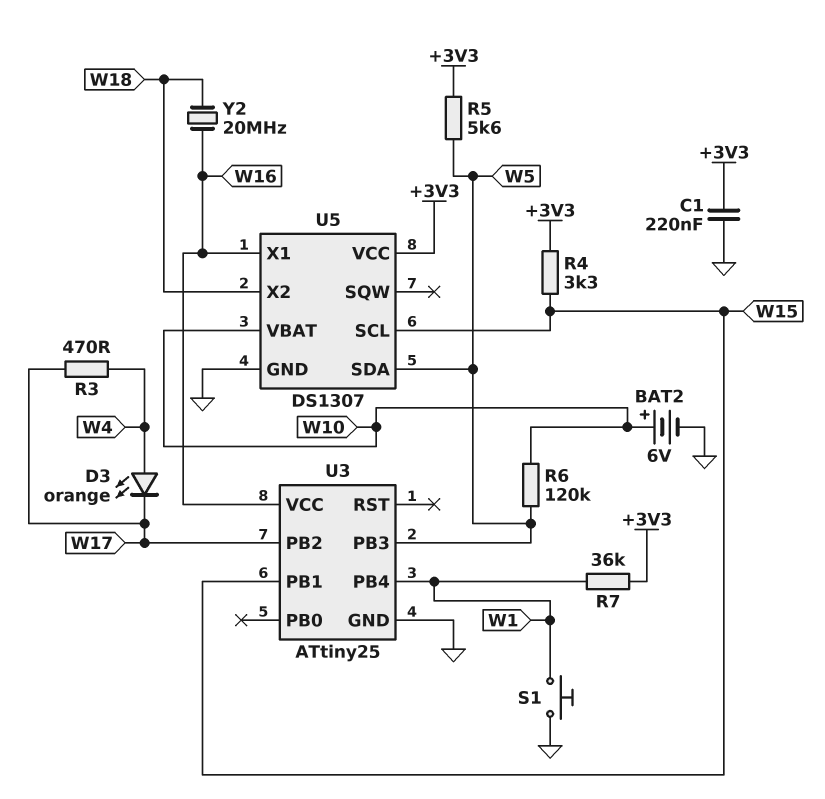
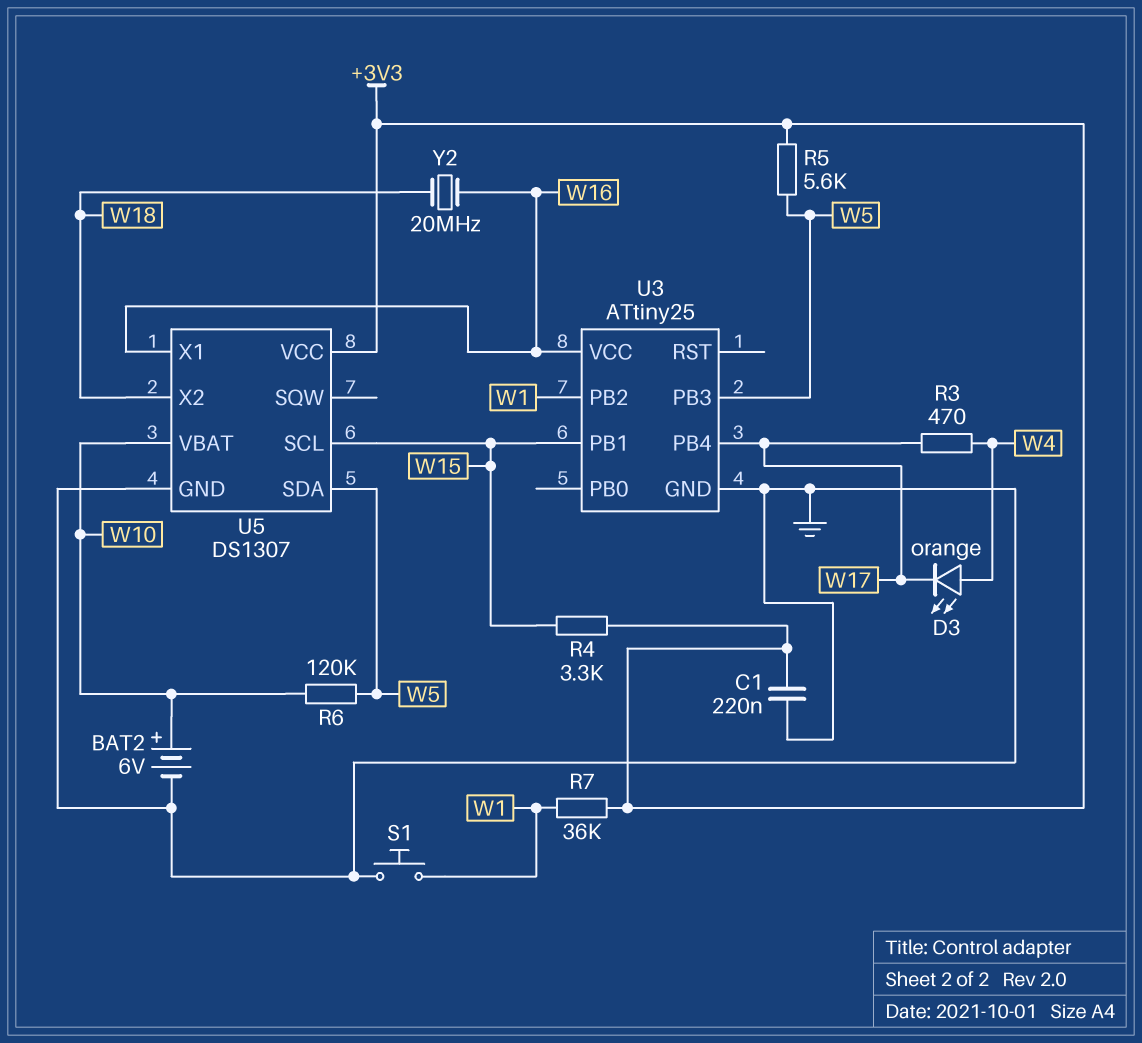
U3 pin PB2: W17 -> W1
U3 pin PB4: W1 -> W17

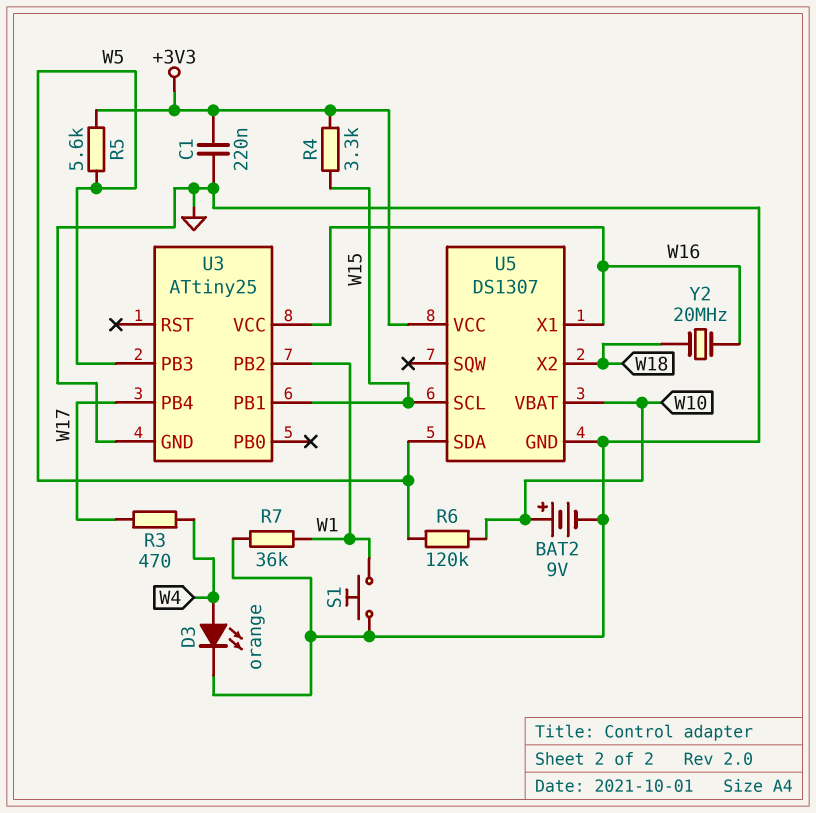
BAT2: 6V (plus W10, minus GND) -> 9V (plus W10, minus GND)
D3: LED orange (A W4, K W17) -> LED orange (A W4, K GND)
R7: 36k (+3V3, W1) -> 36k (GND, W1)

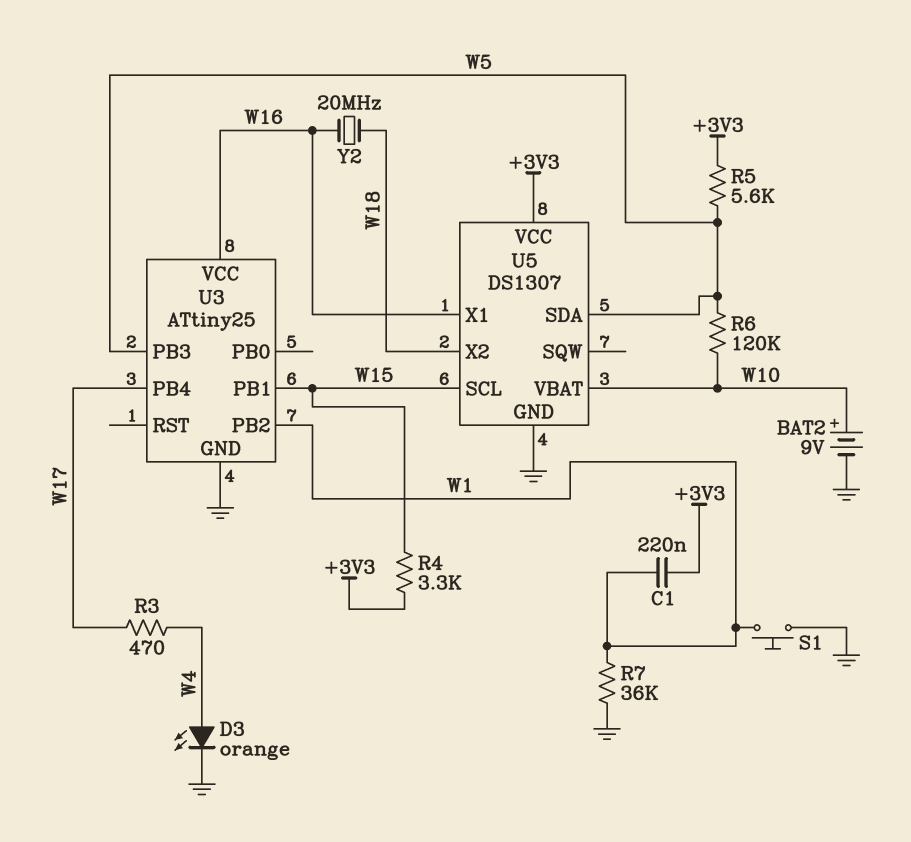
C1: 220nF (+3V3, GND) -> 220nF (+3V3, W1)

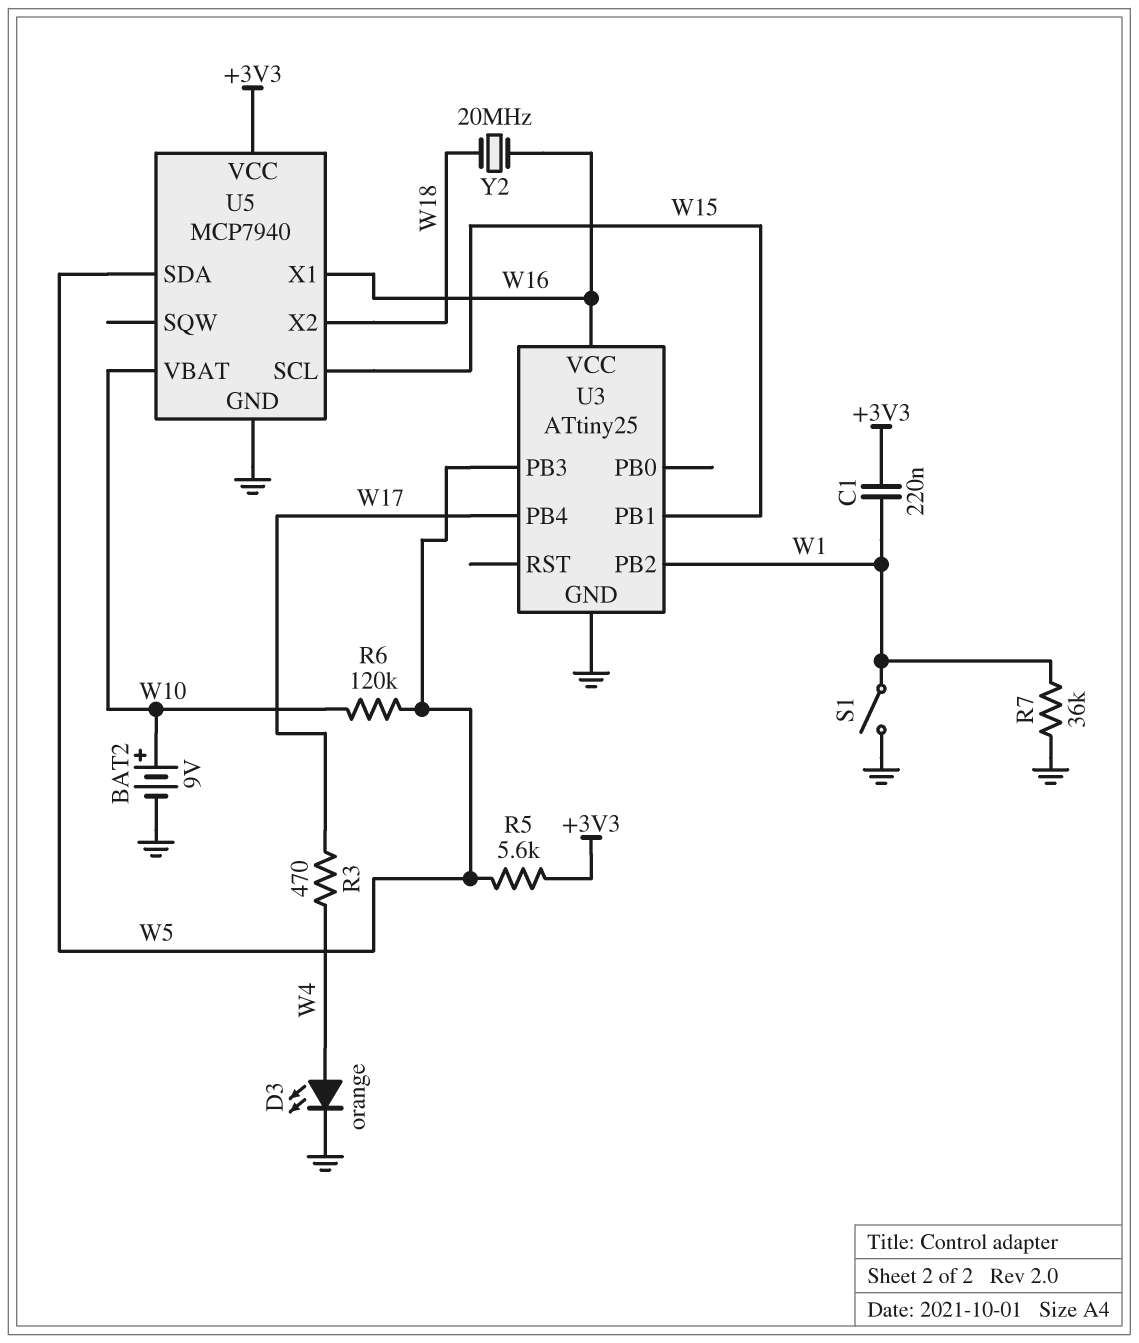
R4: 3.3k (+3V3, W15) -> none
S1: button (GND, W1) -> switch (GND, W1)
U5: DS1307 -> MCP7940

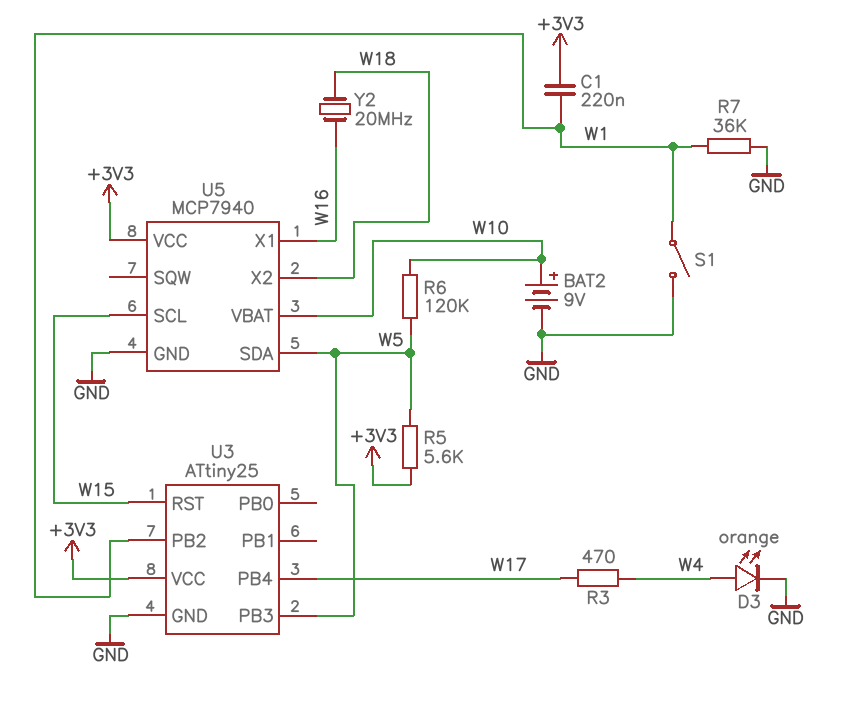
U3 pin PB1: W15 -> none
U3 pin RST: none -> W15
U3 pin VCC: W16 -> +3V3

